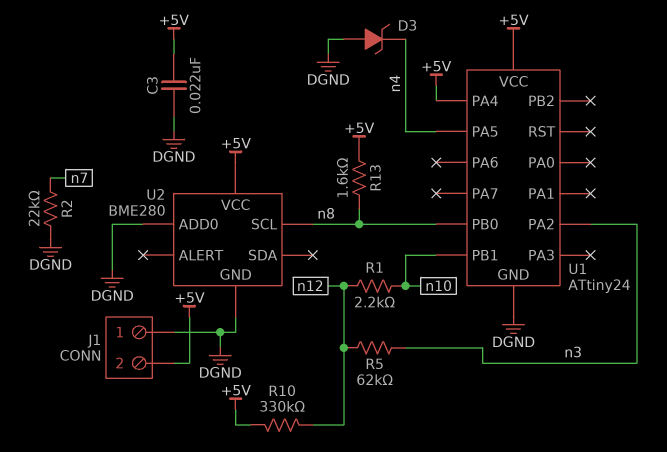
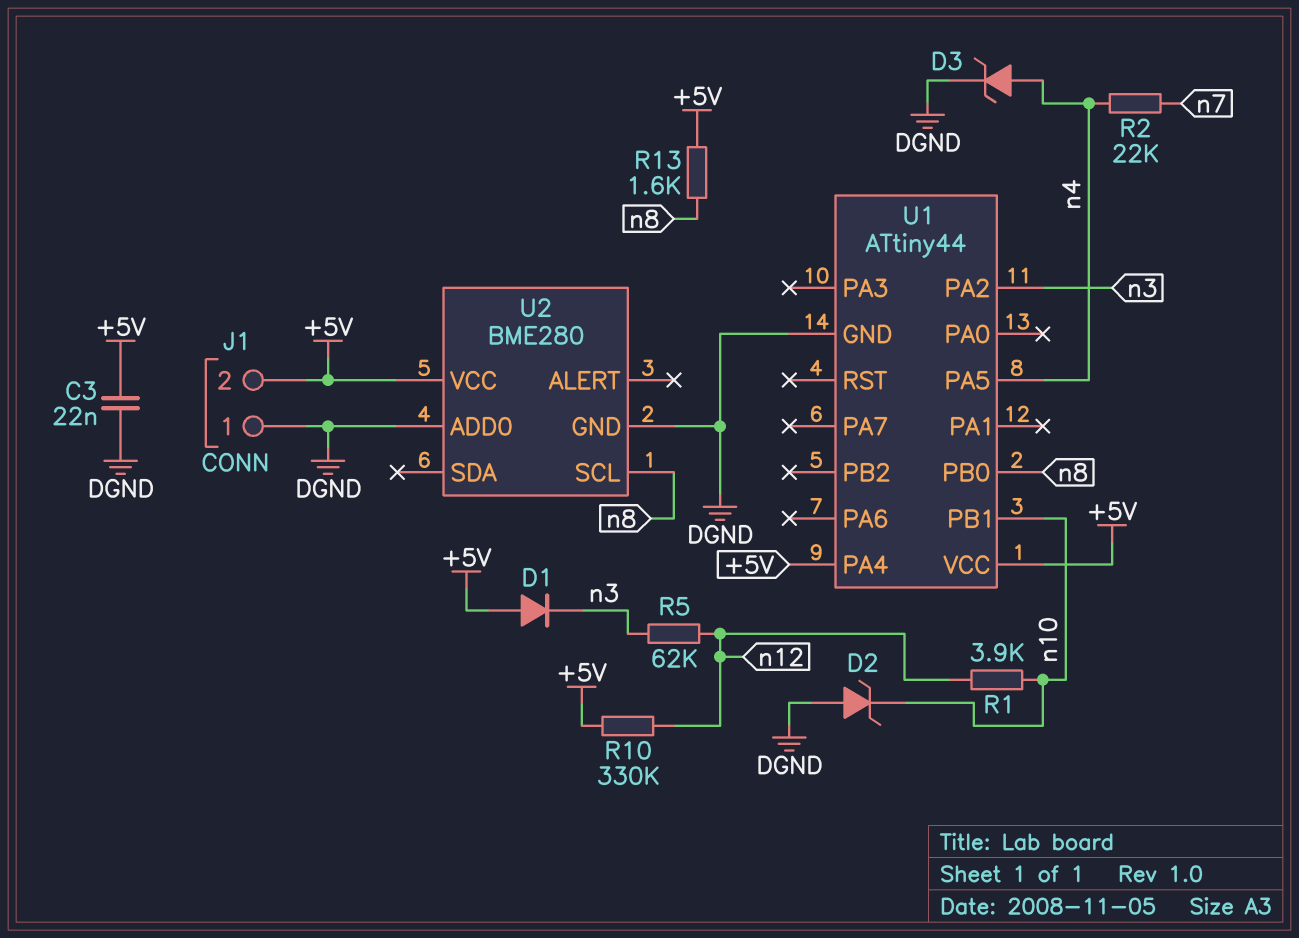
D1: none -> diode (A +5V, K n3)
D2: none -> zener (A DGND, K n10)
D3: zener (A DGND, K n4) -> zener (A n4, K DGND)
R1: 2.2k (n10, n12) -> 3.9k (n10, n12)
R2: 22k (DGND, n7) -> 22k (n4, n7)
U1: ATtiny24 -> ATtiny44

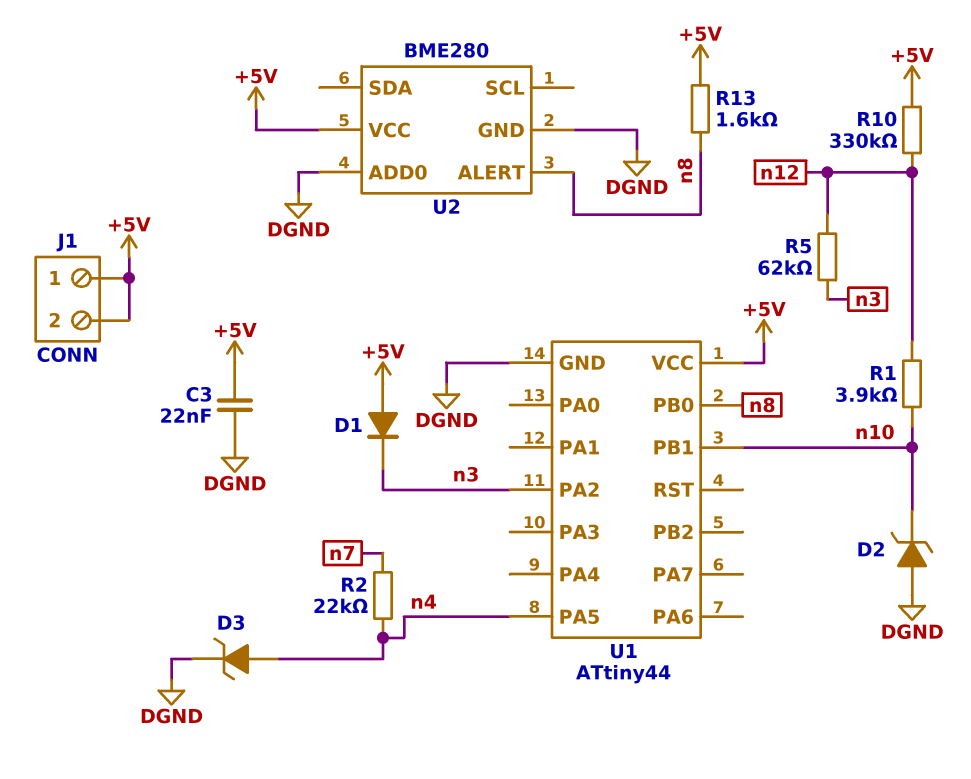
J1 pin 1: DGND -> +5V
U1 pin PA4: +5V -> none
U2 pin ALERT: none -> n8
U2 pin SCL: n8 -> none

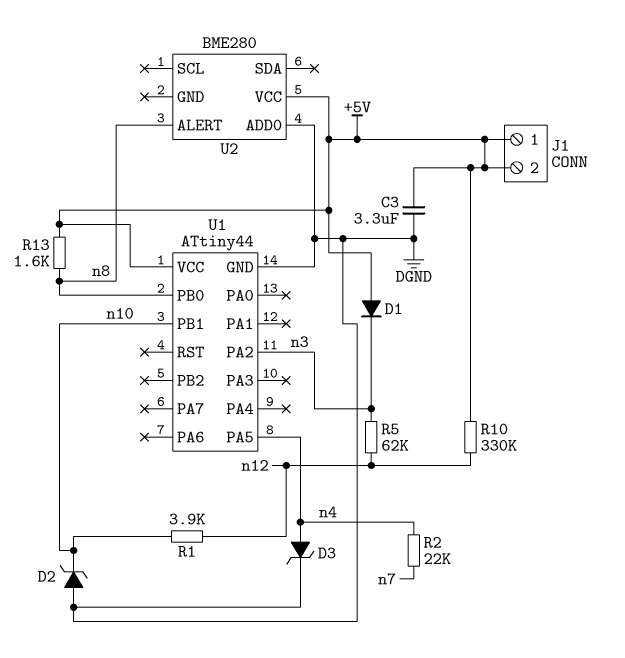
C3: 22nF (+5V, DGND) -> 3.3uF (+5V, DGND)
U2 pin GND: DGND -> none

